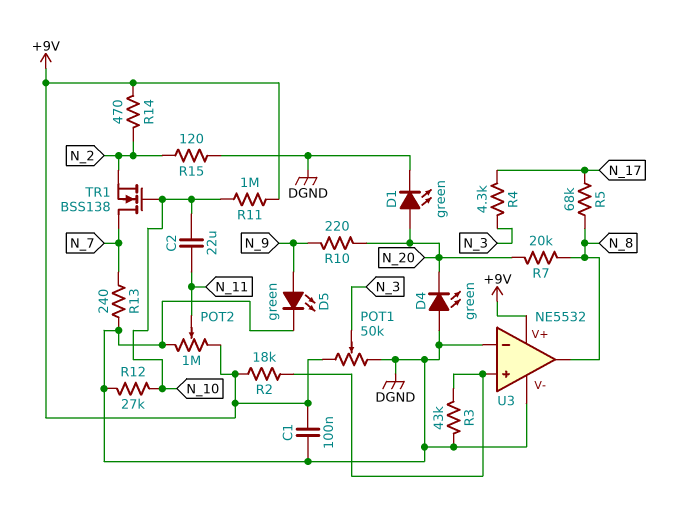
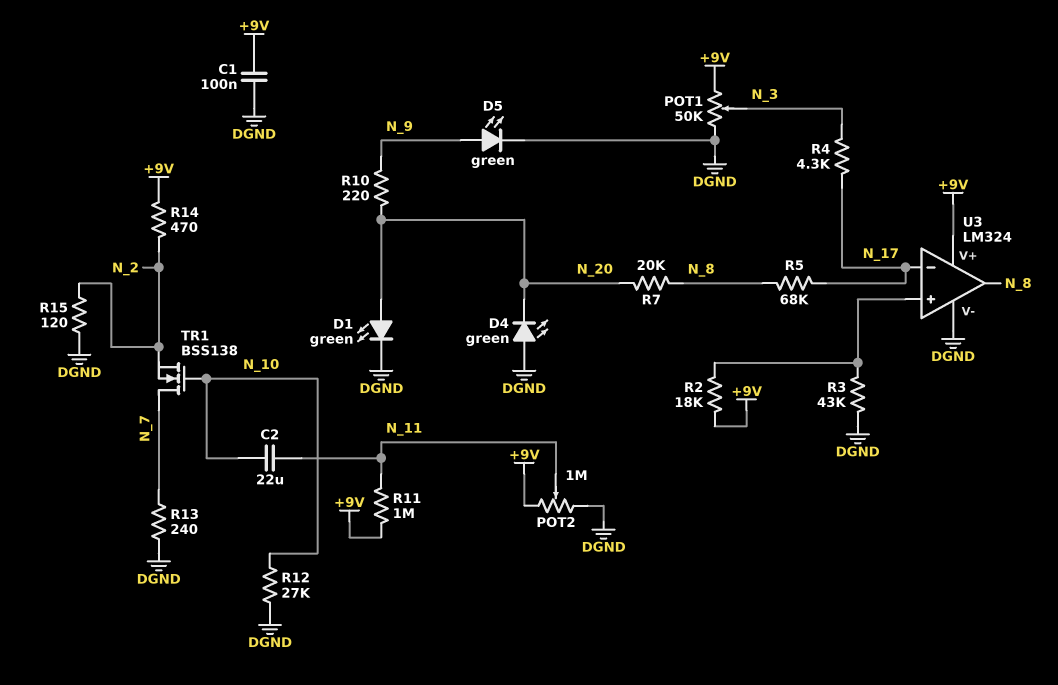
R11: 1M (+9V, N_10) -> 1M (+9V, N_11)
U3: NE5532 -> LM324
U3 pin in-: DGND -> N_17

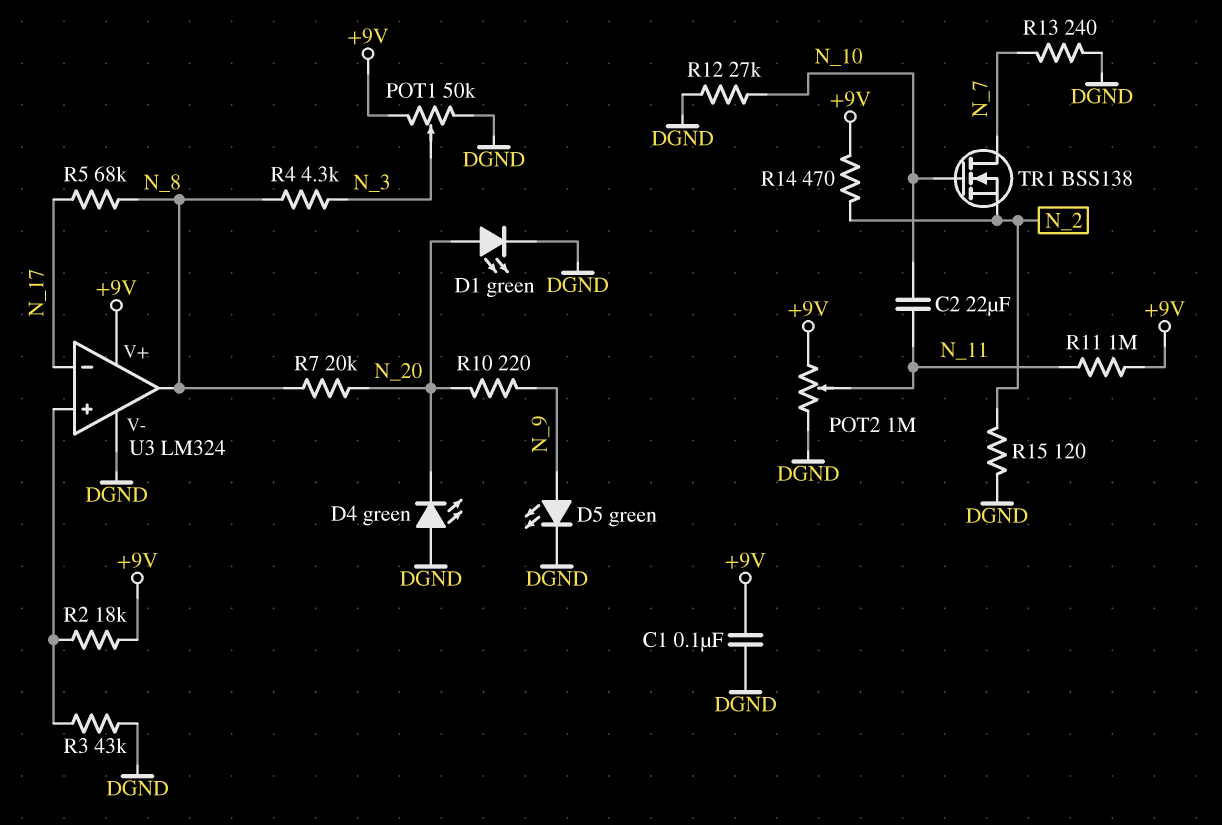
R4: 4.3k (N_3, N_17) -> 4.3k (N_3, N_8)

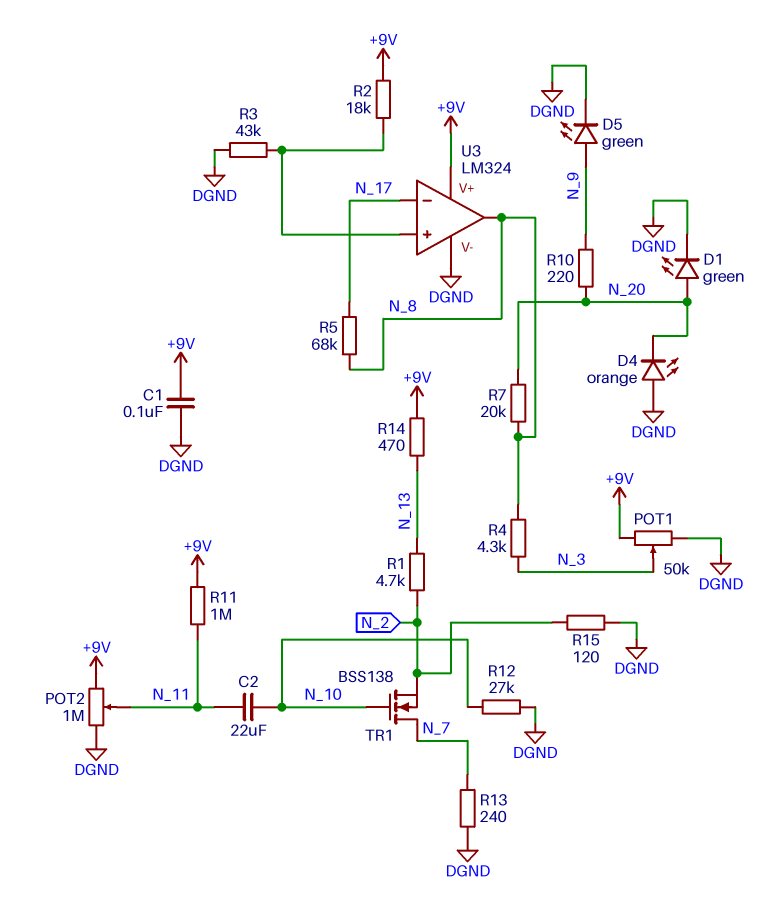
D4: LED green (A DGND, K N_20) -> LED orange (A DGND, K N_20)
R1: none -> 4.7k (N_2, N_13)
R14: 470 (+9V, N_2) -> 470 (+9V, N_13)

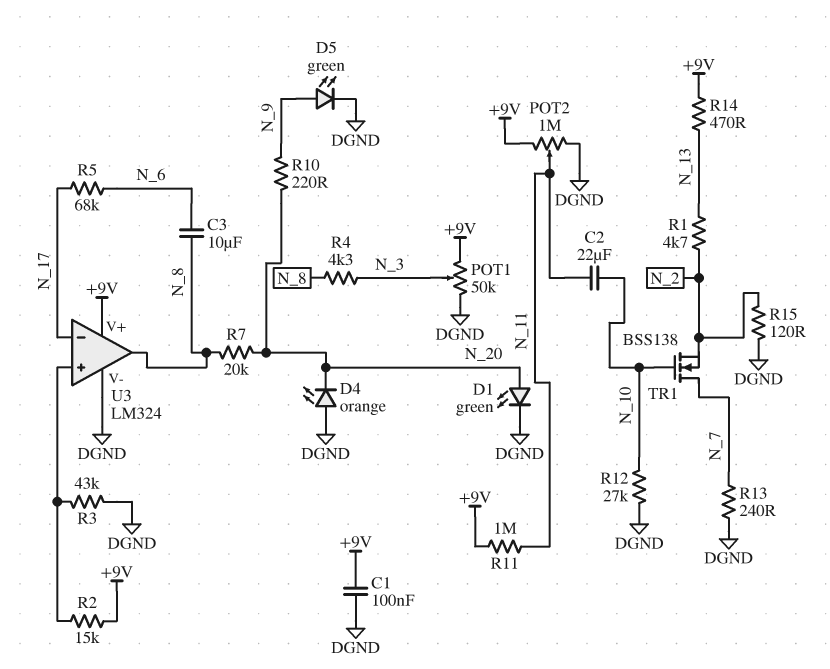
C3: none -> 10uF (N_6, N_8)
R2: 18k (+9V, U3/in+) -> 15k (+9V, U3/in+)
R5: 68k (N_8, N_17) -> 68k (N_6, N_17)

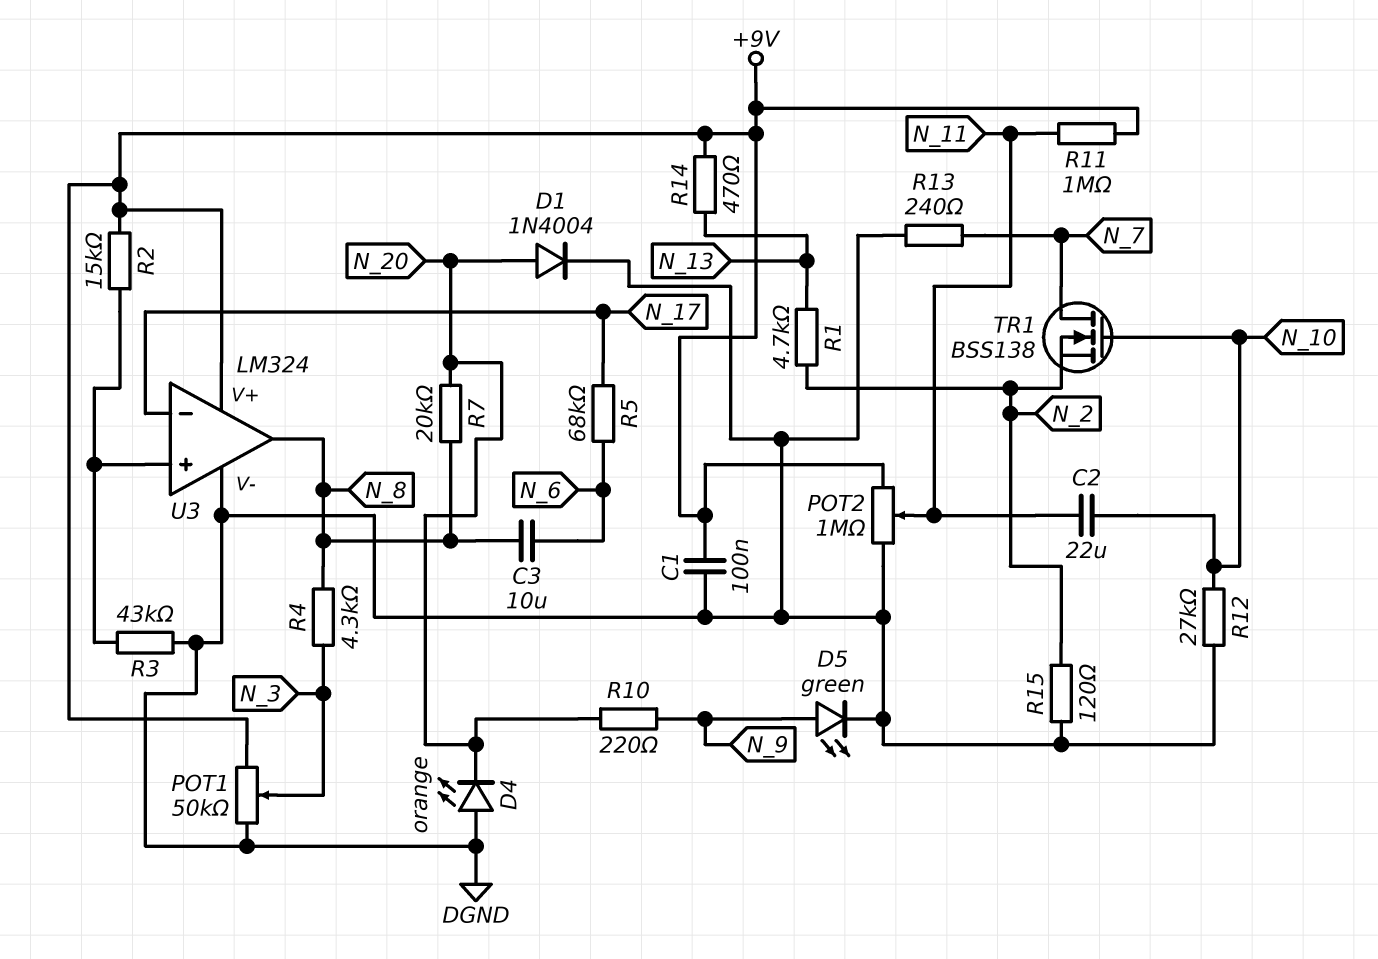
D1: LED green (A N_20, K DGND) -> diode 1N4004 (A N_20, K DGND)

